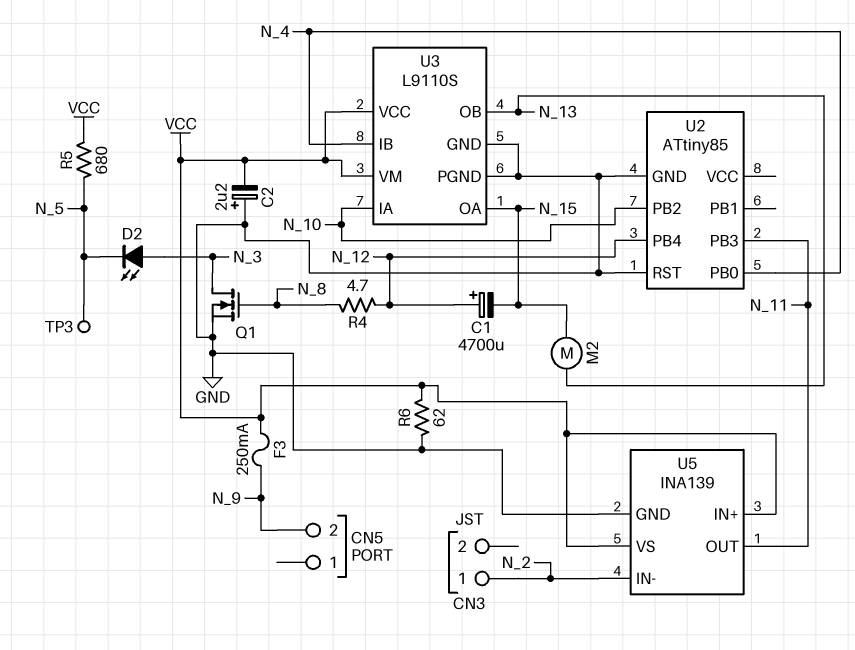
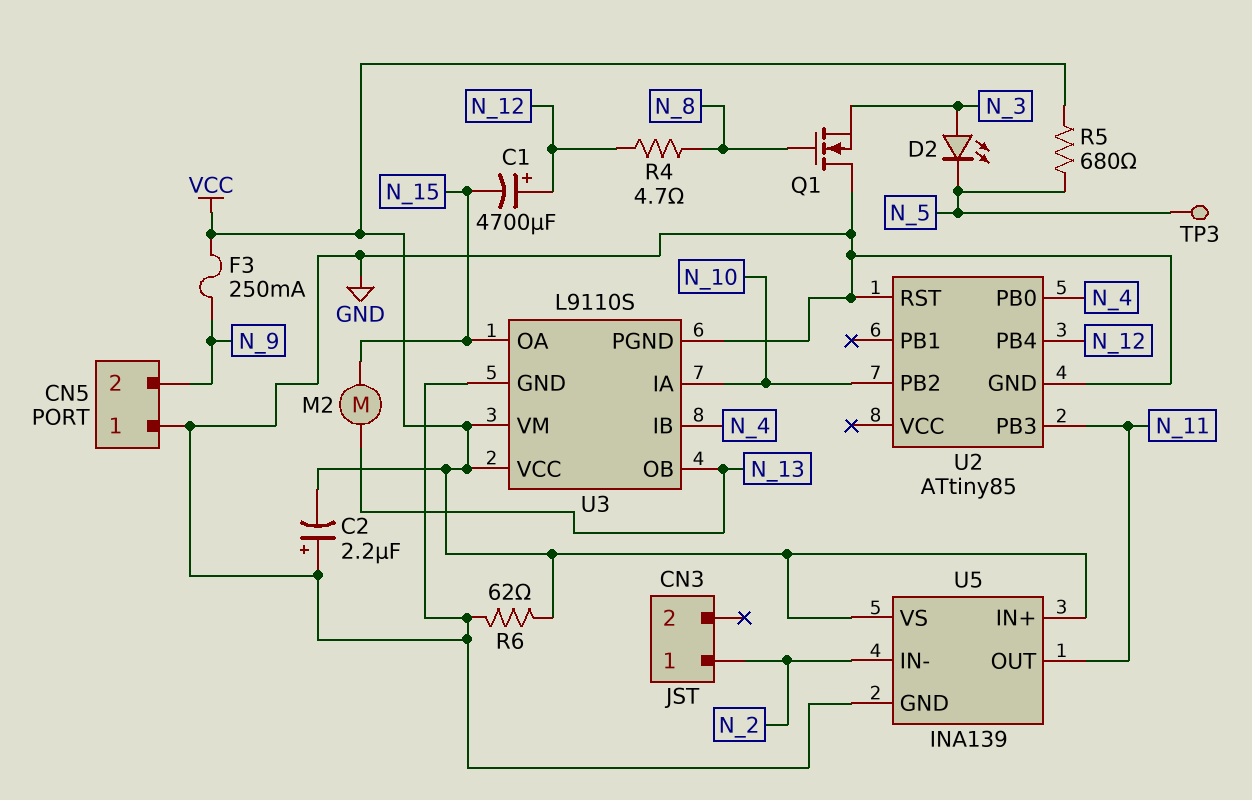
CN5 pin 1: none -> GND
Q1: NMOS (G N_8, D N_3, S GND) -> NMOS (G N_8, D GND, S N_3)

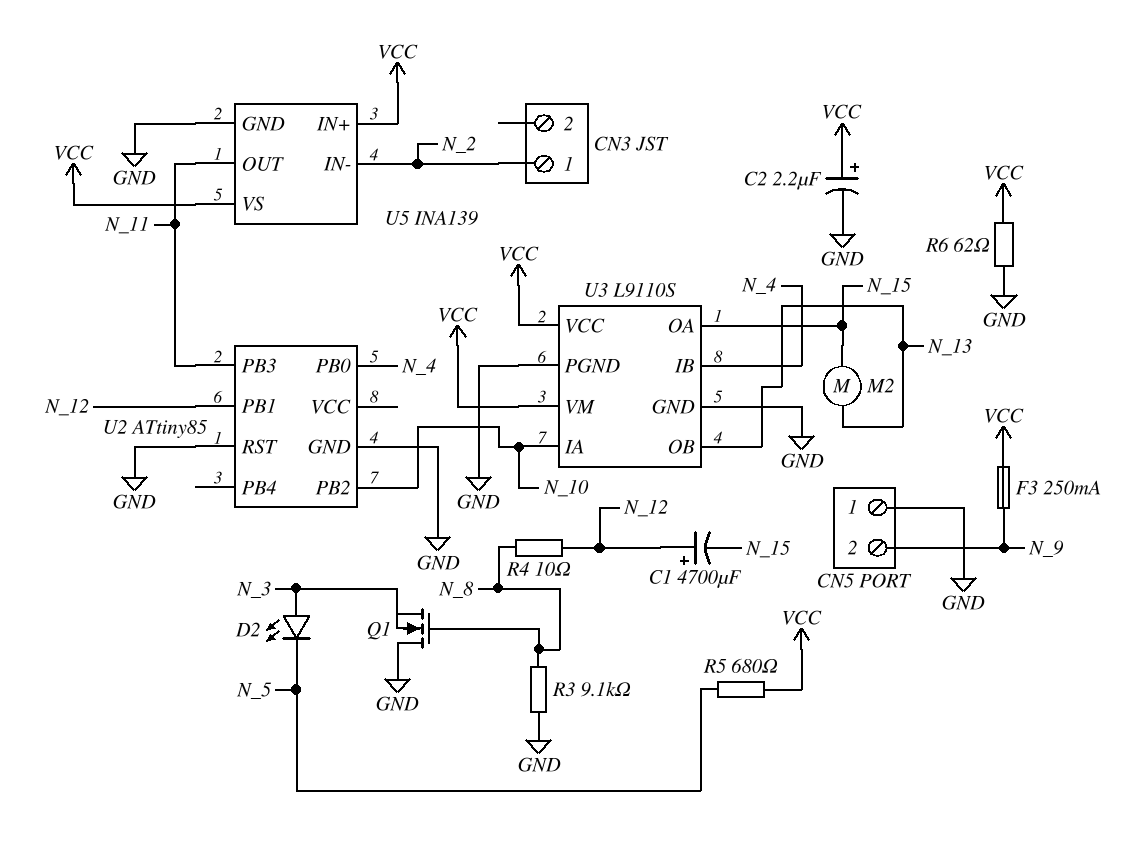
C2: 2.2uF (plus GND, minus VCC) -> 2.2uF (plus VCC, minus GND)
R3: none -> 9.1k (GND, N_8)
R4: 4.7 (N_8, N_12) -> 10 (N_8, N_12)
TP3: test point (N_5) -> none
U2 pin PB1: none -> N_12
U2 pin PB4: N_12 -> none

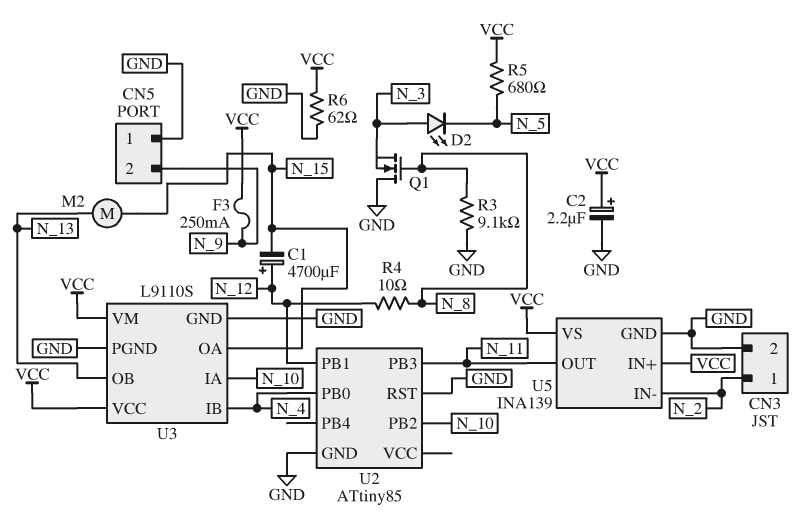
CN3 pin 2: none -> GND

